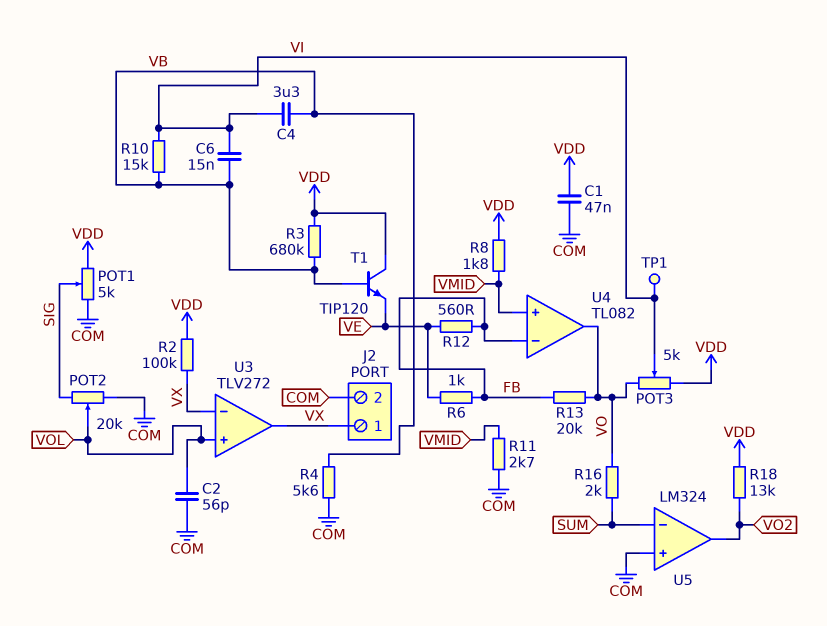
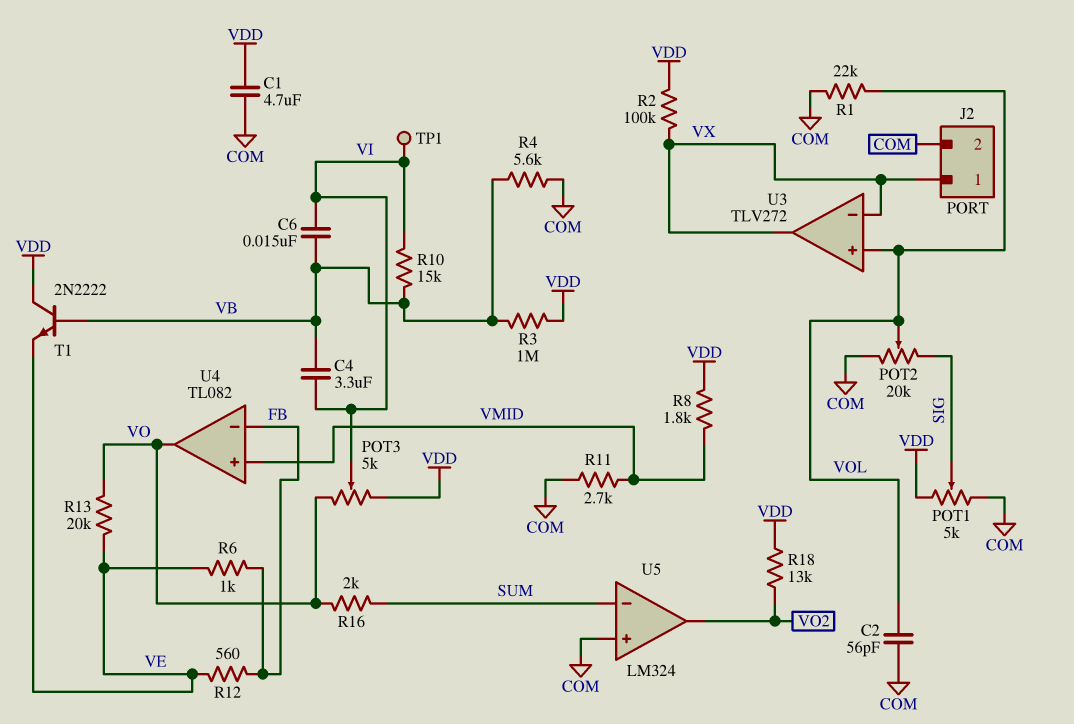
C1: 47nF (COM, VDD) -> 4.7uF (COM, VDD)
R1: none -> 22k (COM, VOL)
R3: 680k (VB, VDD) -> 1M (VB, VDD)
R13: 20k (FB, VO) -> 20k (VE, VO)
T1: NPN TIP120 (B VB, C VDD, E VE) -> NPN 2N2222 (B VB, C VDD, E VE)

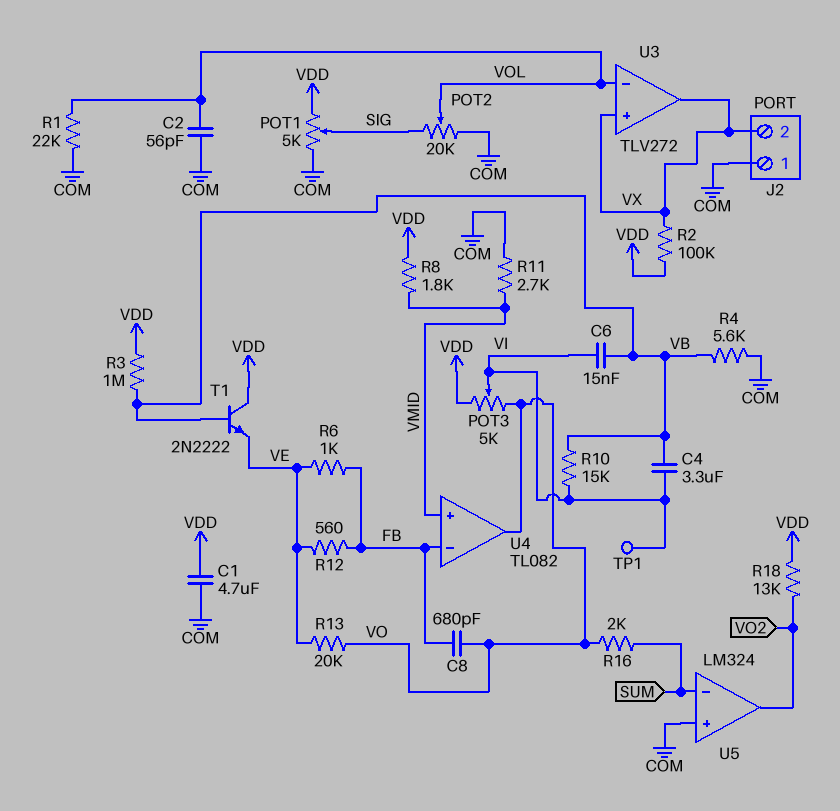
C8: none -> 680pF (FB, VO)
J2 pin 1: VX -> COM
J2 pin 2: COM -> VX
U3 pin in+: VOL -> VX
U3 pin in-: VX -> VOL

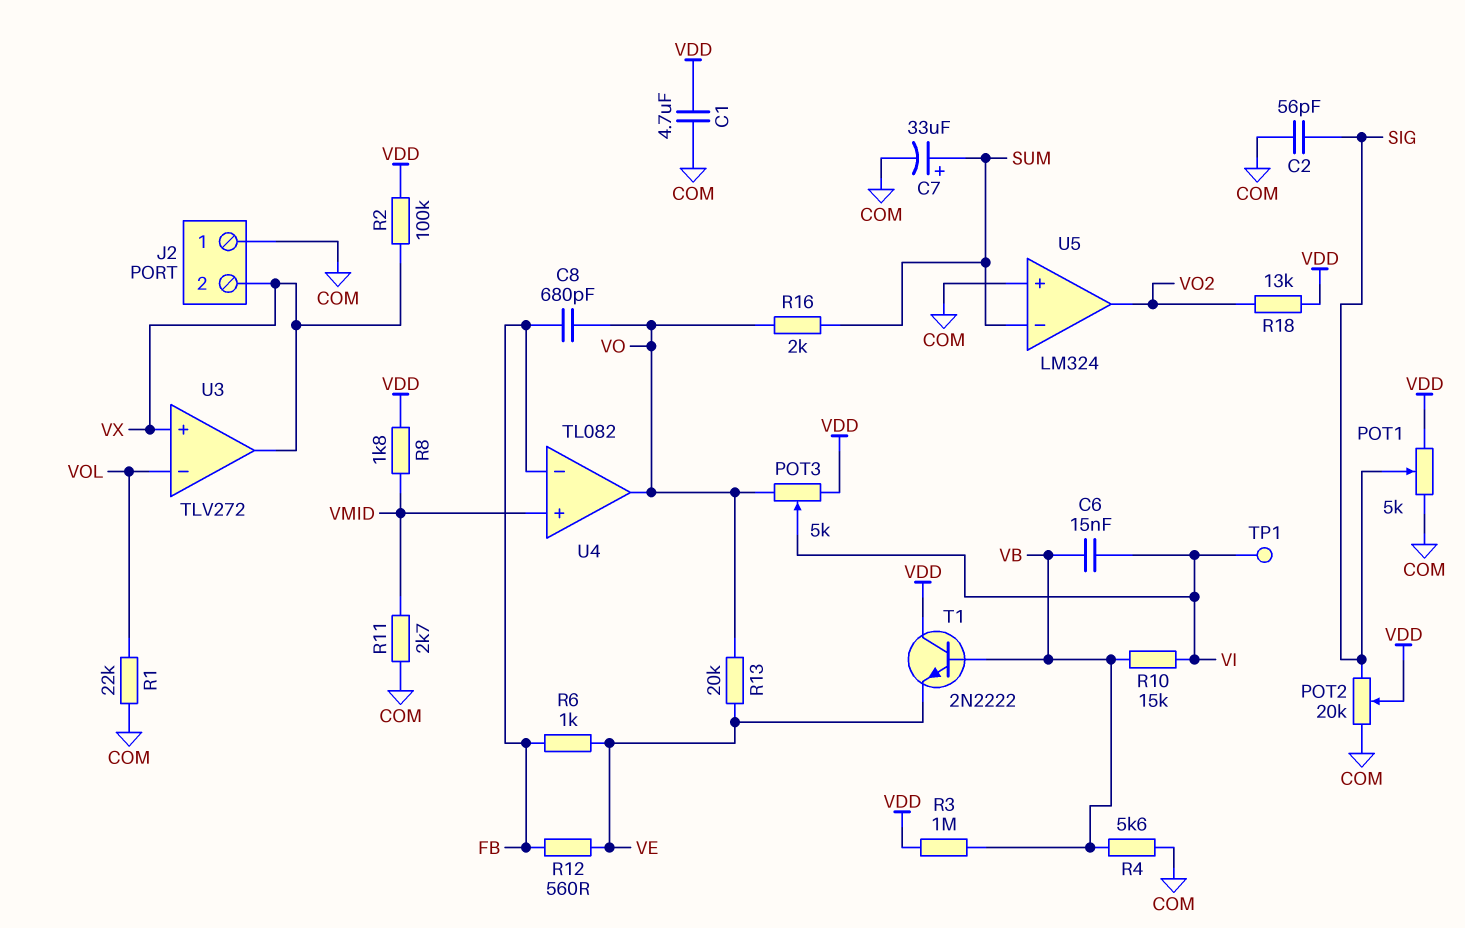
C2: 56pF (COM, VOL) -> 56pF (COM, SIG)
C4: 3.3uF (VB, VI) -> none
C7: none -> 33uF (plus SUM, minus COM)
POT2: 20k (COM, SIG, wiper VOL) -> 20k (COM, SIG, wiper VDD)

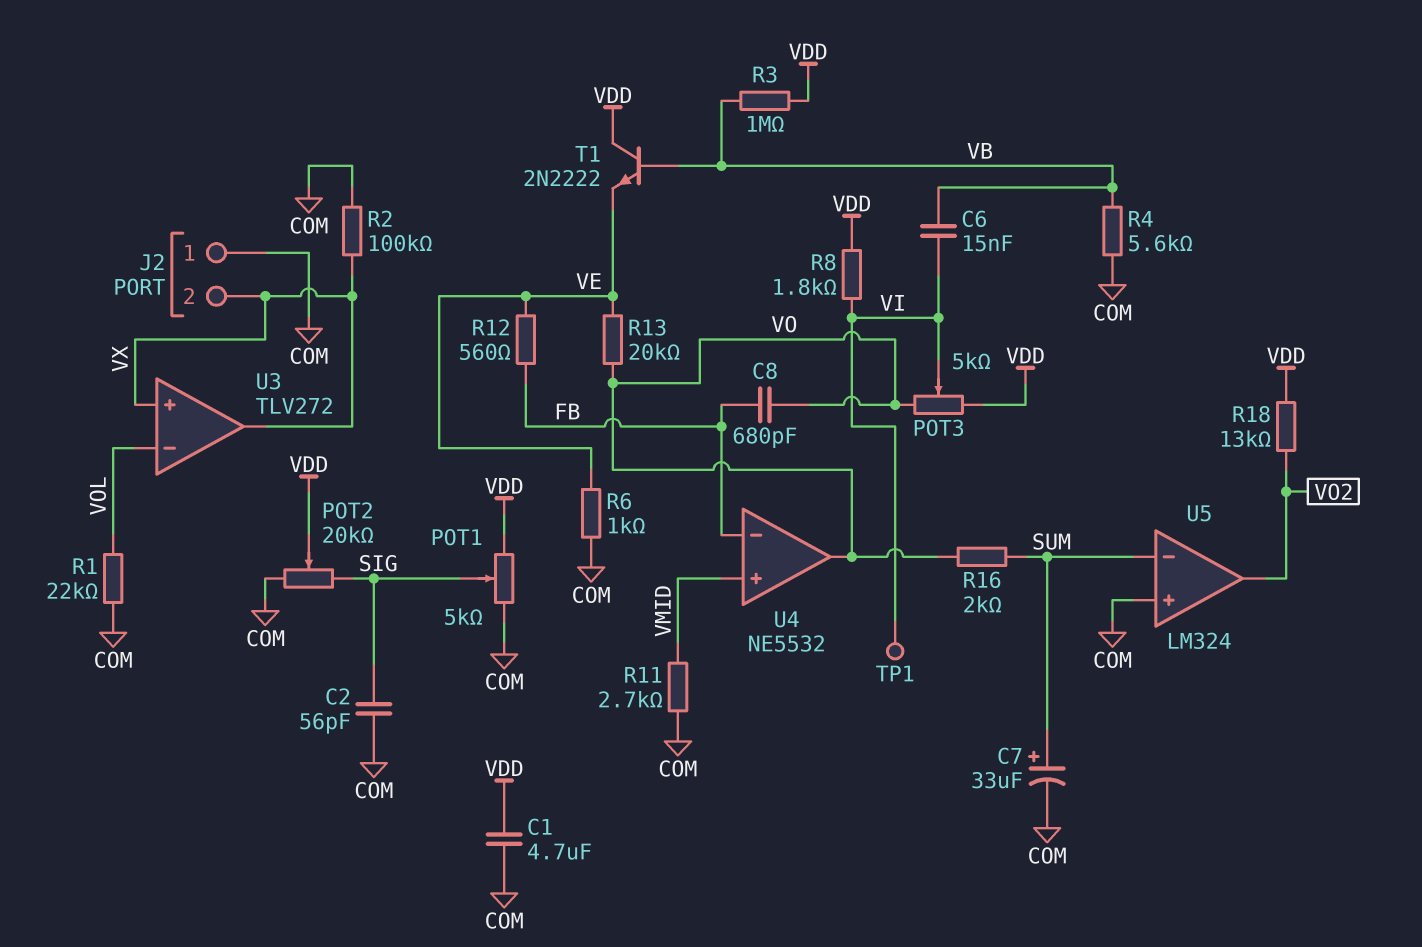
R2: 100k (VDD, VX) -> 100k (COM, VX)
R6: 1k (FB, VE) -> 1k (COM, VE)
R8: 1.8k (VDD, VMID) -> 1.8k (VDD, VI)
R10: 15k (VB, VI) -> none
U4: TL082 -> NE5532

